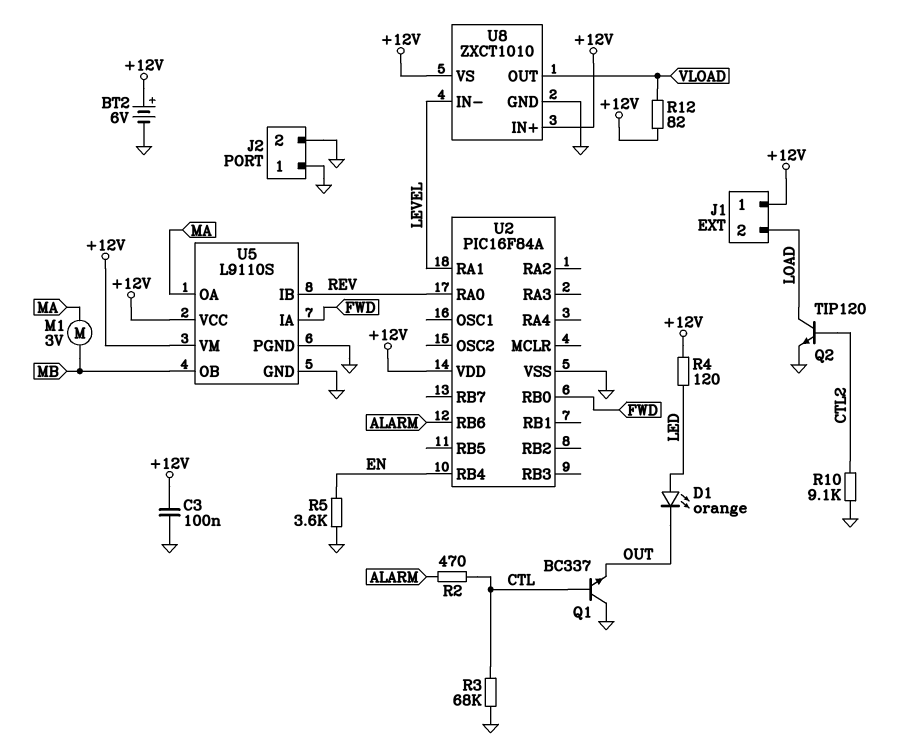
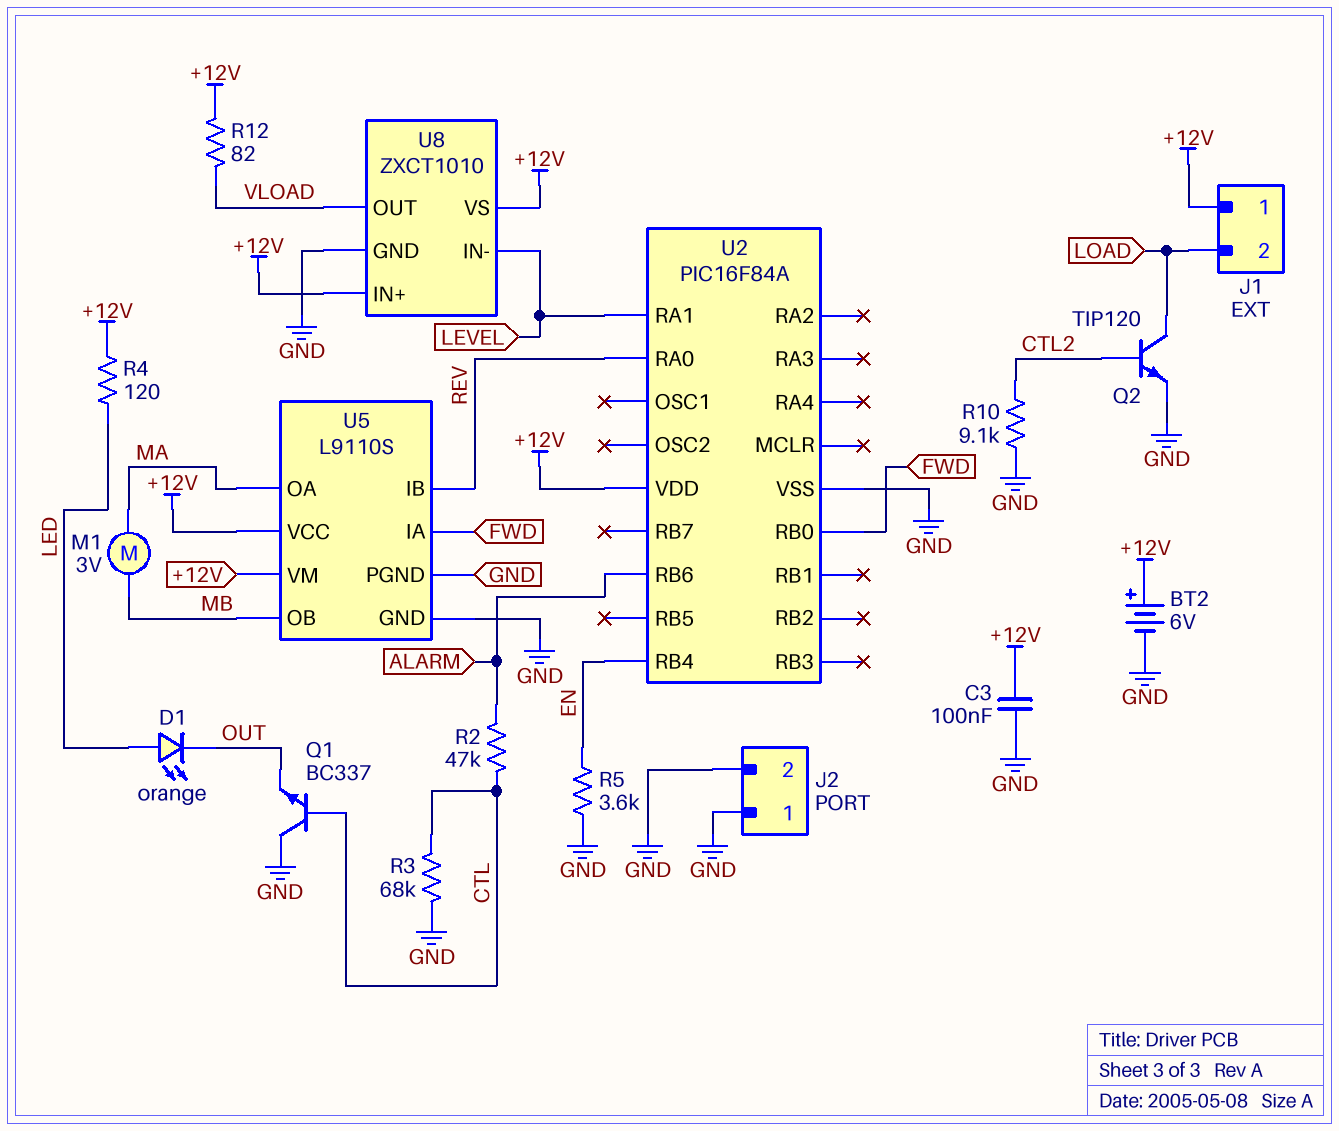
R2: 470 (ALARM, CTL) -> 47k (ALARM, CTL)

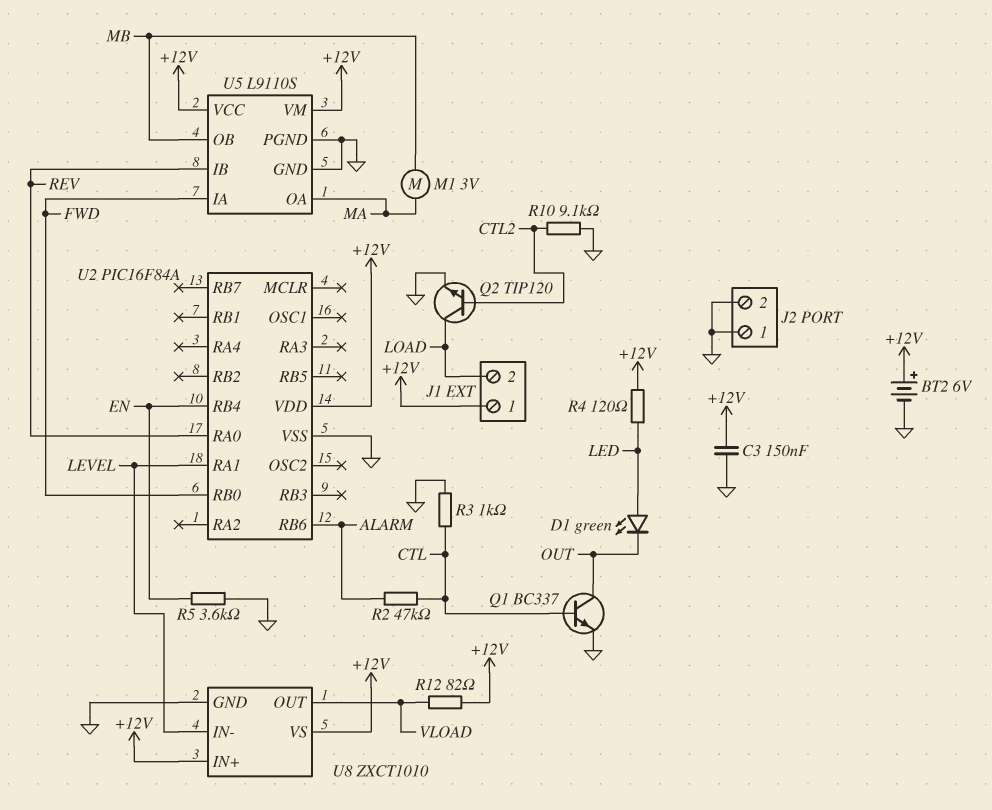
C3: 100nF (+12V, GND) -> 150nF (+12V, GND)
D1: LED orange (A LED, K OUT) -> LED green (A LED, K OUT)
Q1: NPN BC337 (B CTL, C GND, E OUT) -> NPN BC337 (B CTL, C OUT, E GND)
R3: 68k (CTL, GND) -> 1k (CTL, GND)

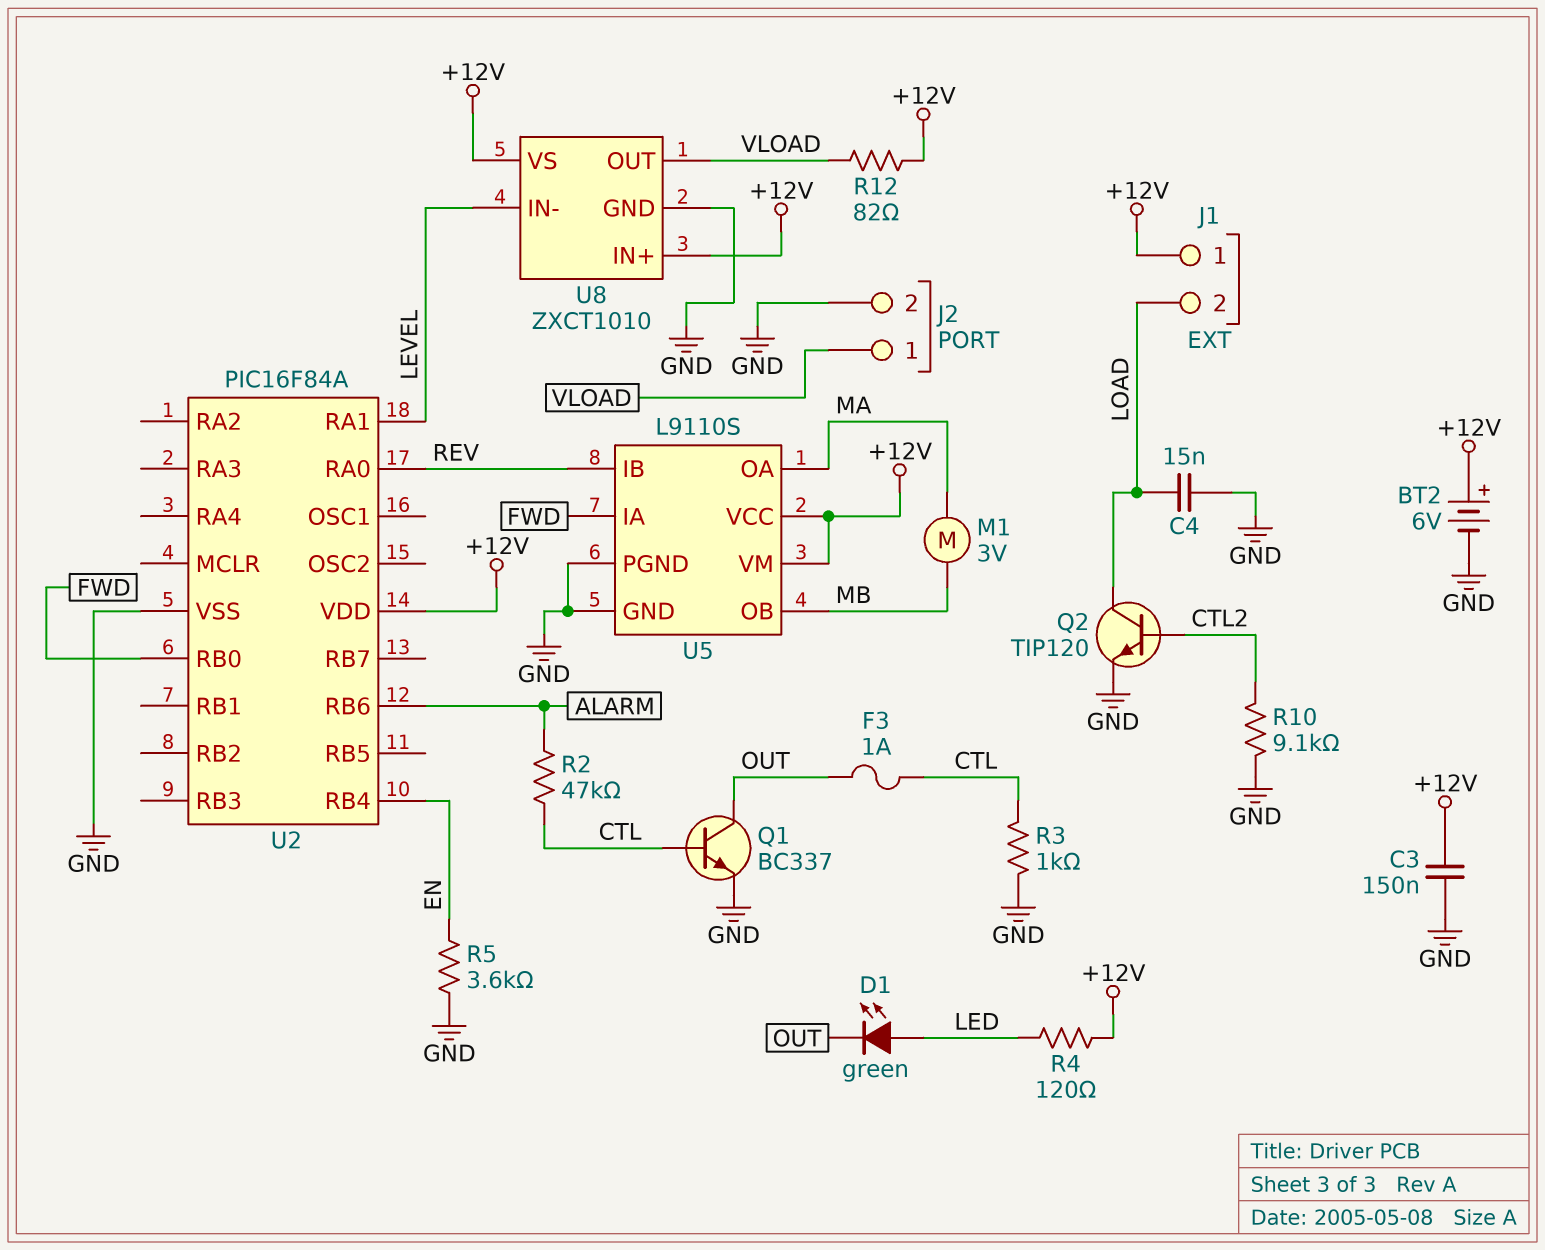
C4: none -> 15nF (GND, LOAD)
F3: none -> 1A (CTL, OUT)
J2 pin 1: GND -> VLOAD

